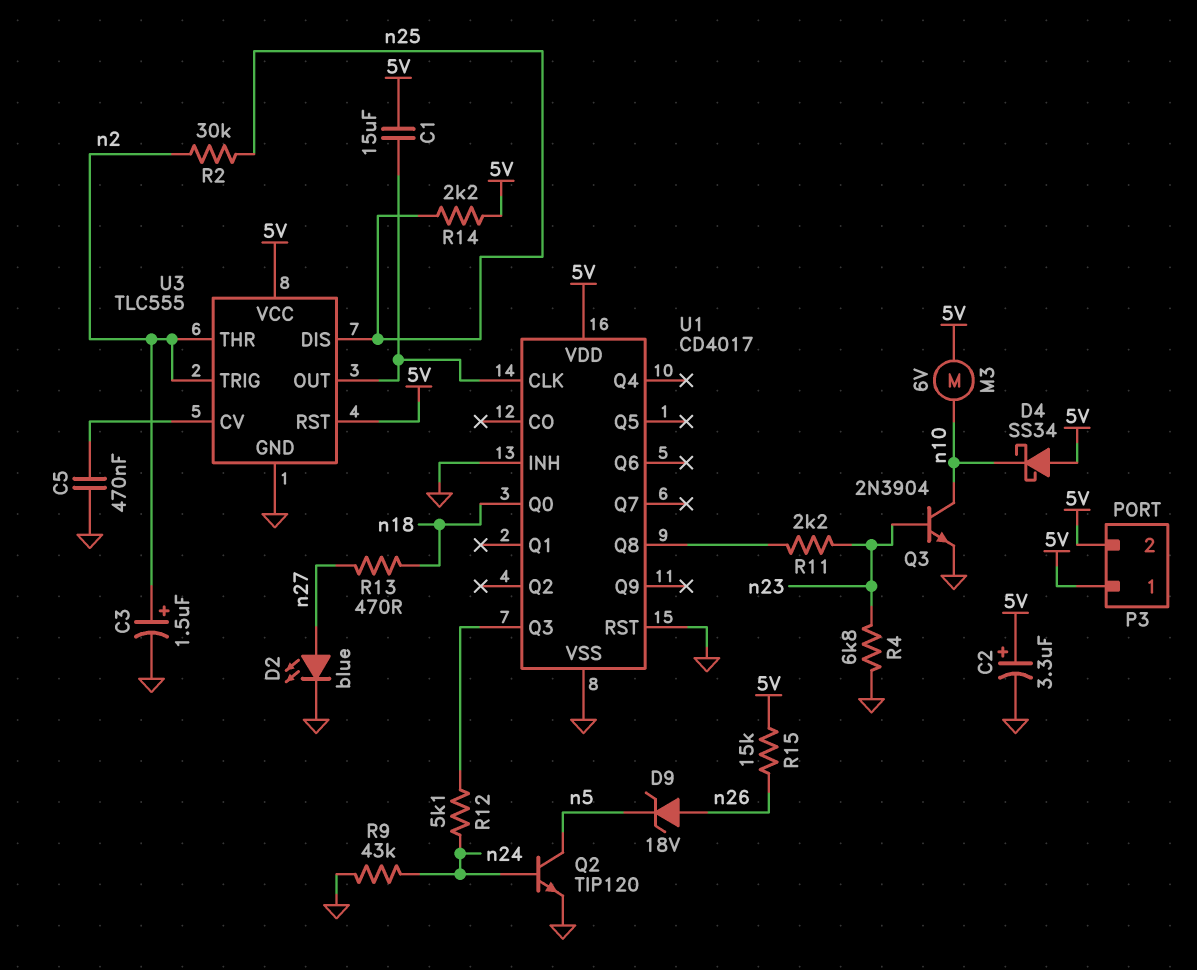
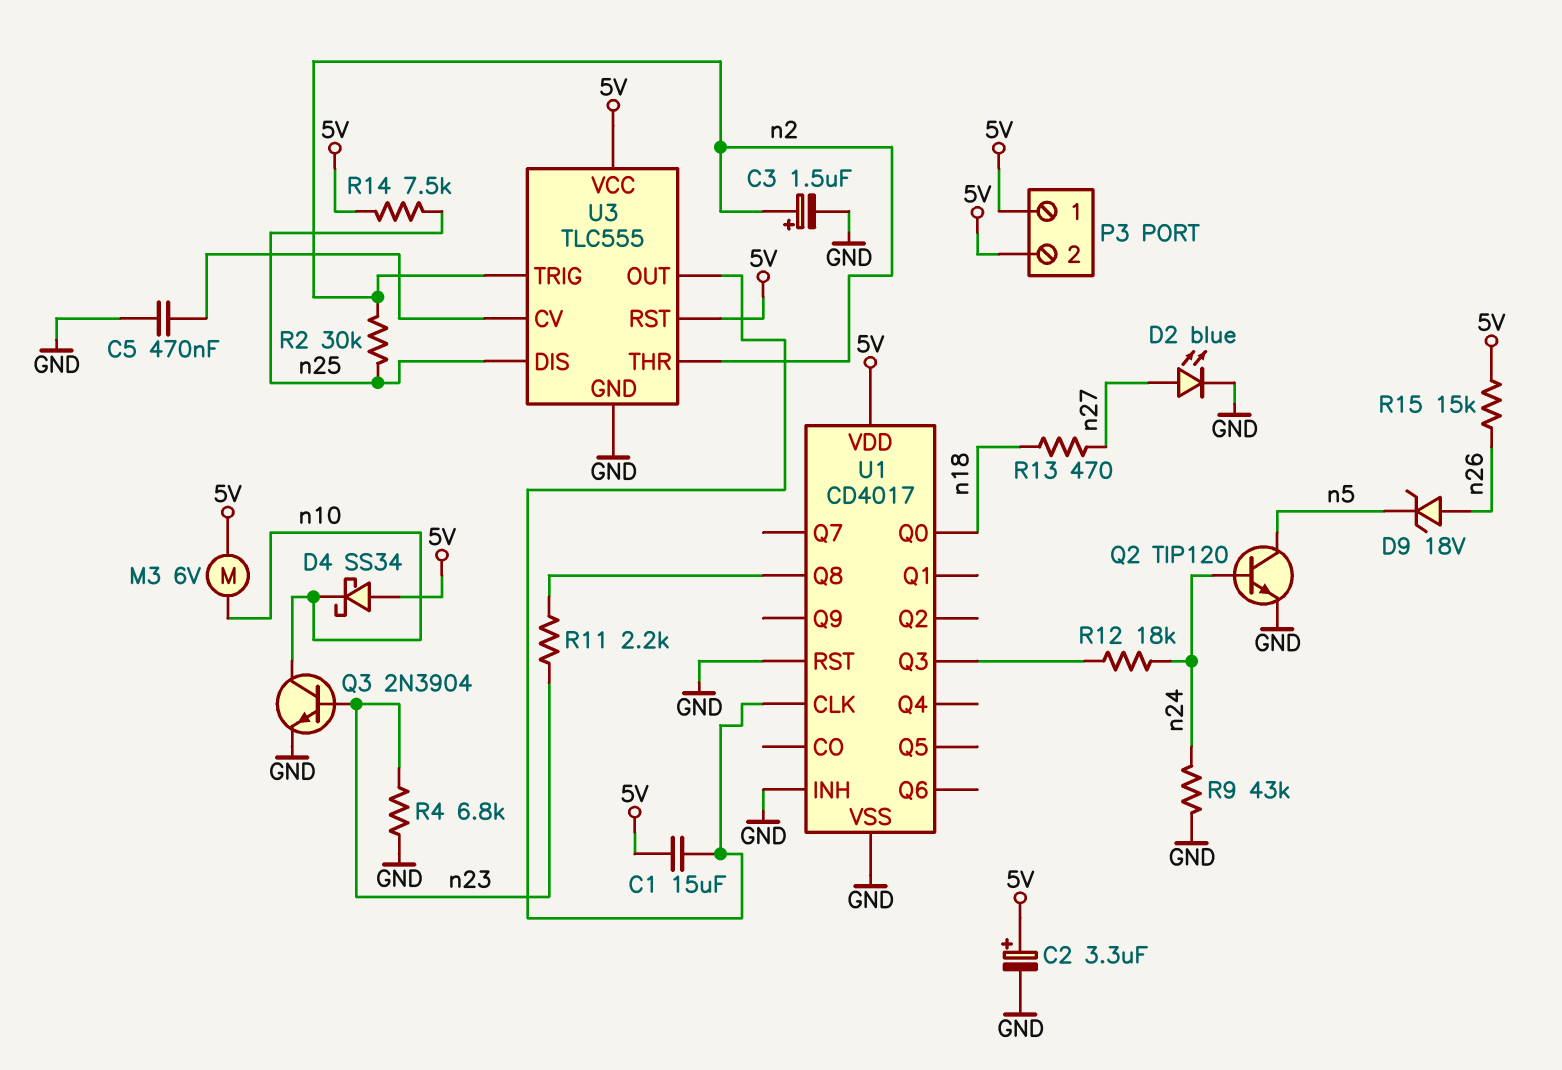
R12: 5.1k (U1/Q3, n24) -> 18k (U1/Q3, n24)
R14: 2.2k (5V, n25) -> 7.5k (5V, n25)

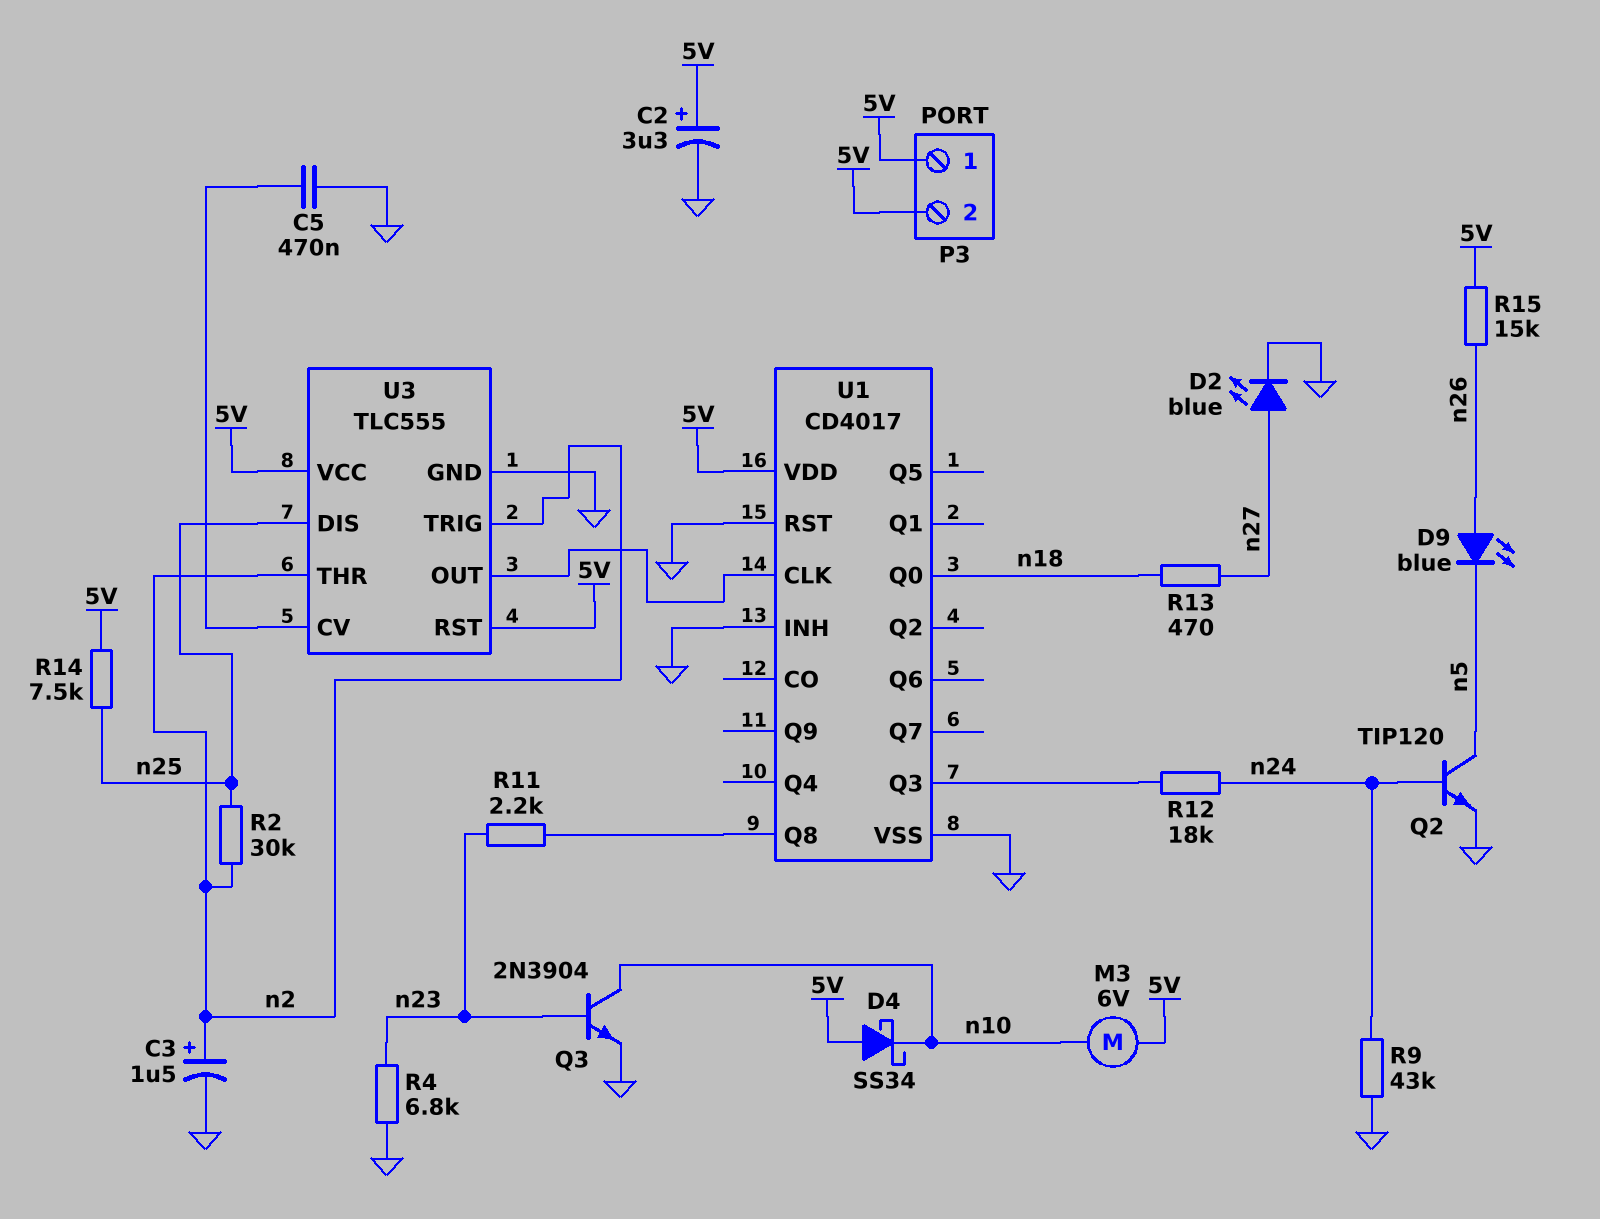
C1: 15uF (5V, U1/CLK) -> none
D9: zener 18V (A n26, K n5) -> LED blue (A n26, K n5)

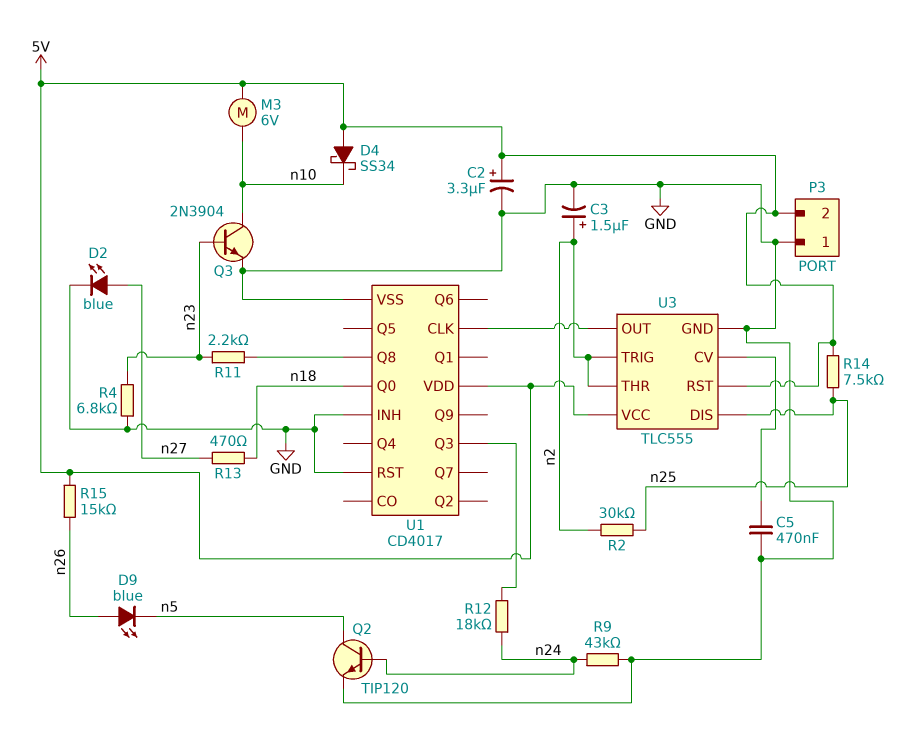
P3 pin 1: 5V -> GND

